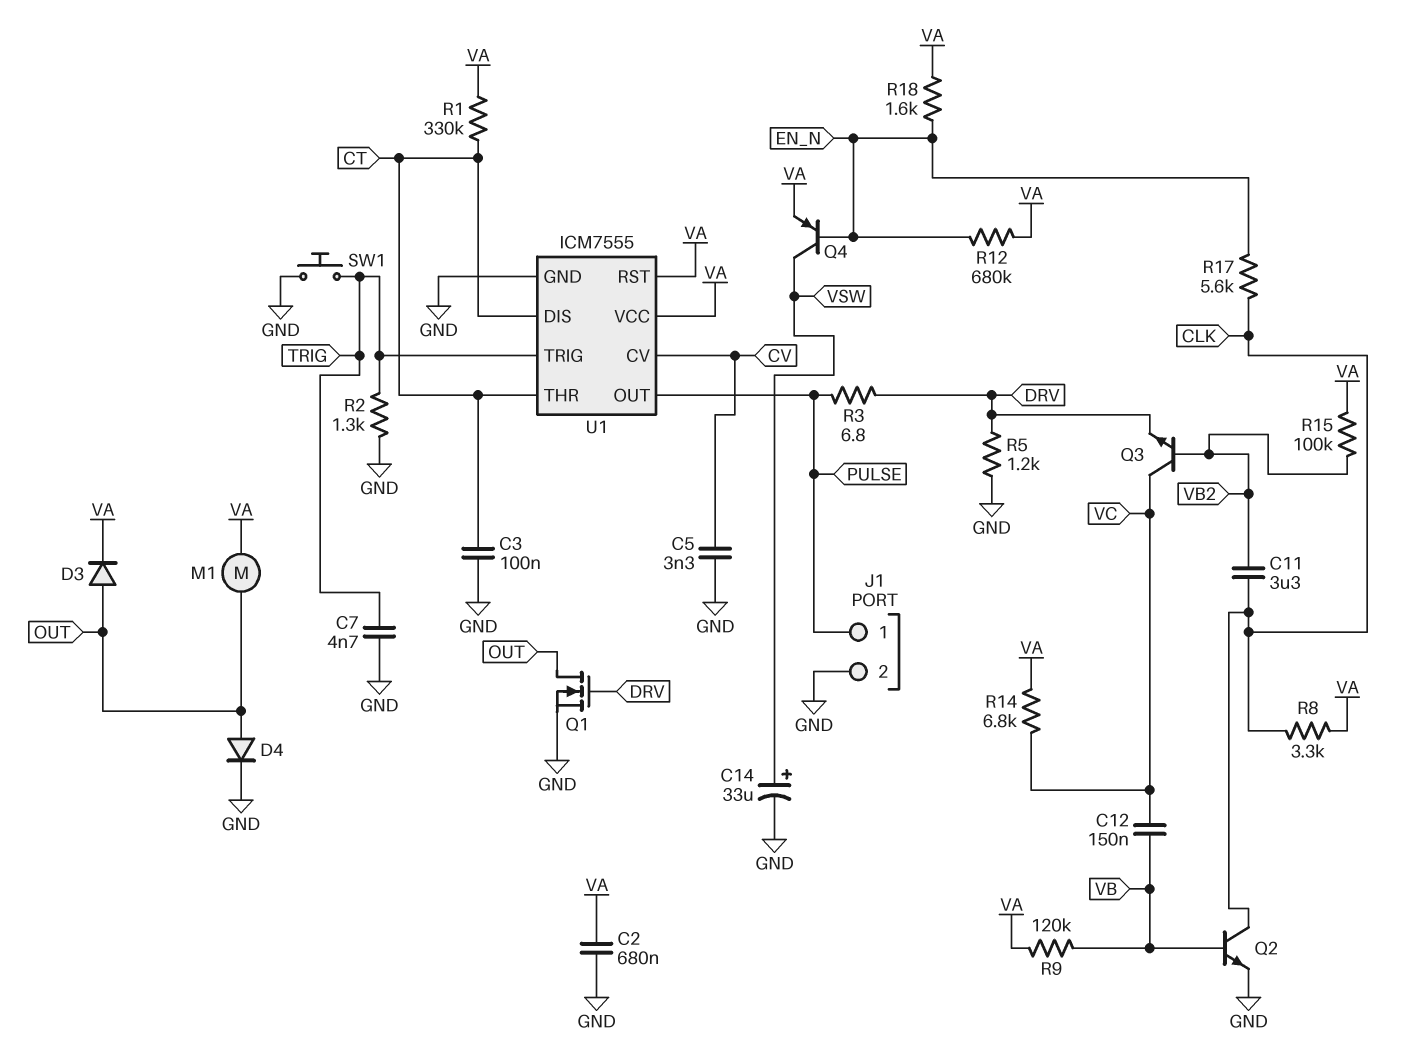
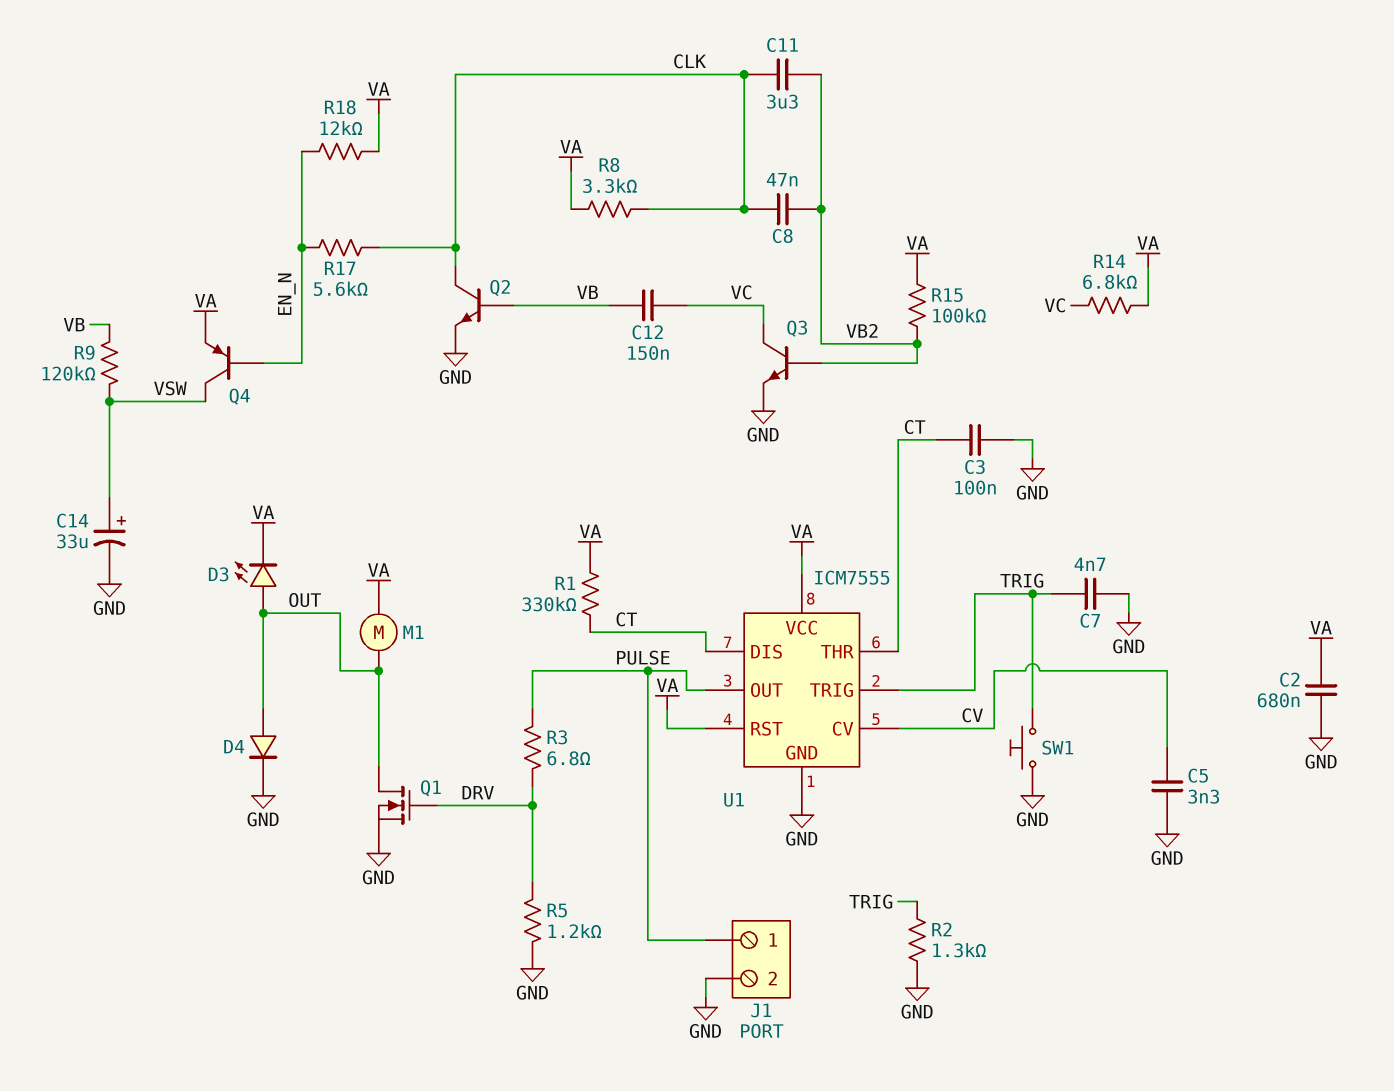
C8: none -> 47nF (CLK, VB2)
D3: diode (A OUT, K VA) -> LED (A OUT, K VA)
Q3: NPN (B VB2, C VC, E DRV) -> NPN (B VB2, C VC, E GND)
R9: 120k (VA, VB) -> 120k (VB, VSW)
R12: 680k (EN_N, VA) -> none
R18: 1.6k (EN_N, VA) -> 12k (EN_N, VA)

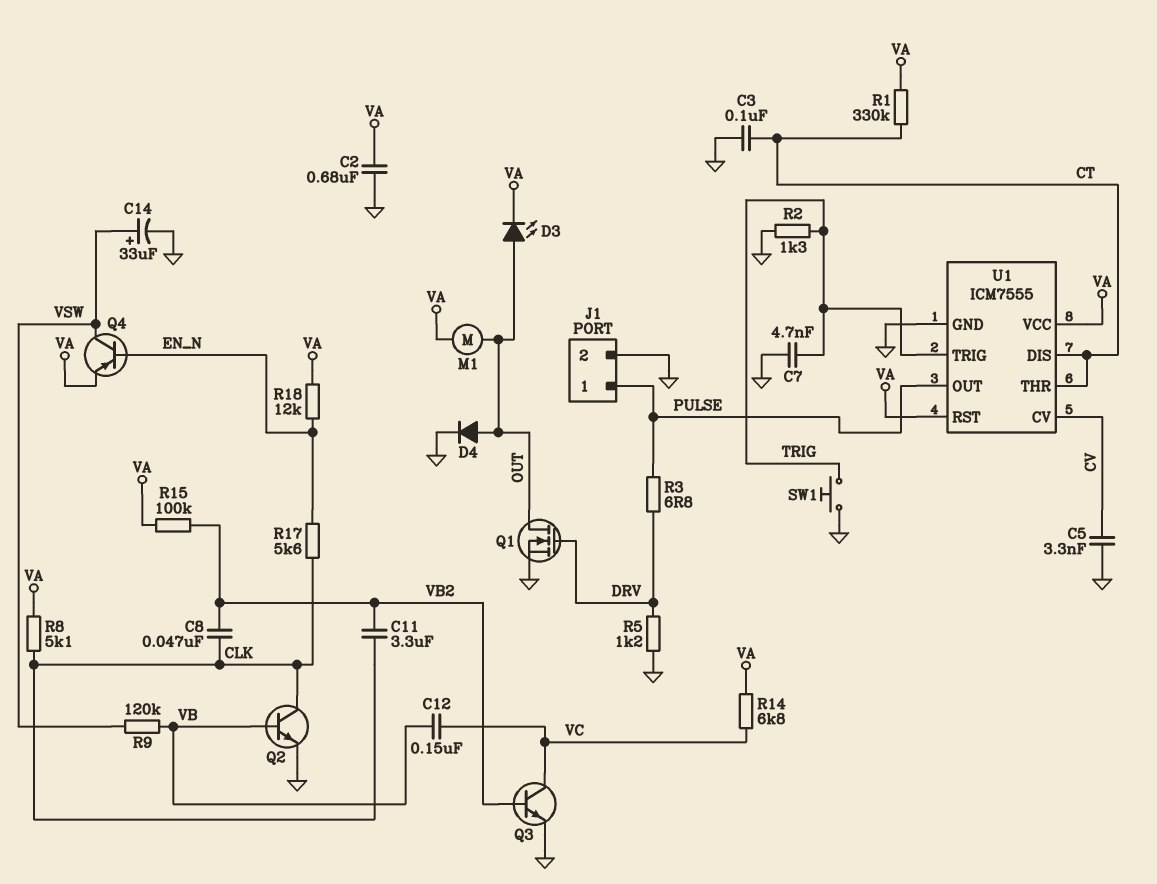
R8: 3.3k (CLK, VA) -> 5.1k (CLK, VA)

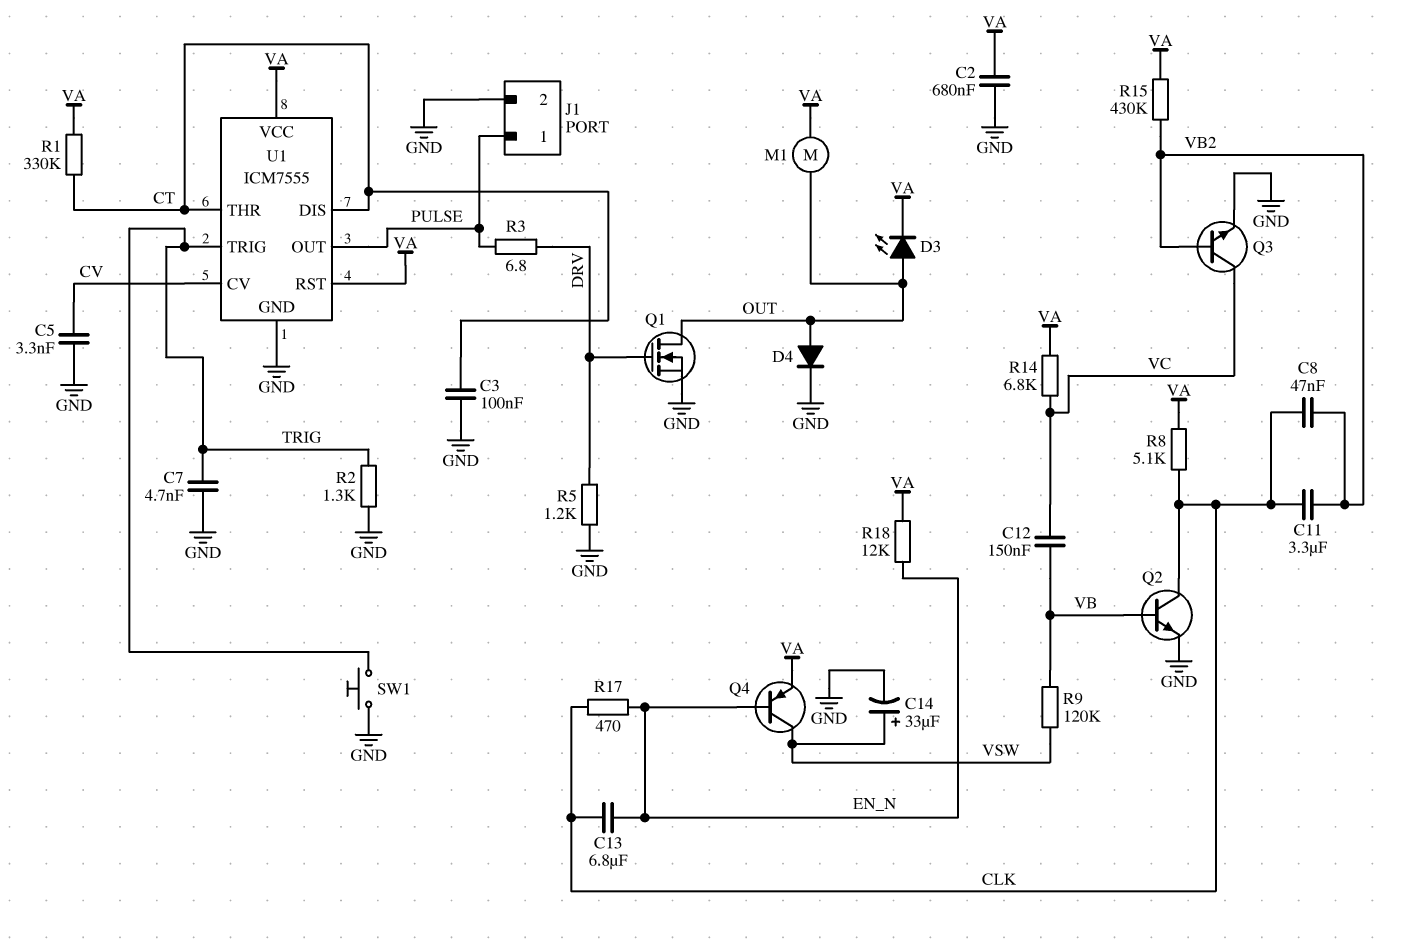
C13: none -> 6.8uF (CLK, EN_N)
R15: 100k (VA, VB2) -> 430k (VA, VB2)
R17: 5.6k (CLK, EN_N) -> 470 (CLK, EN_N)

